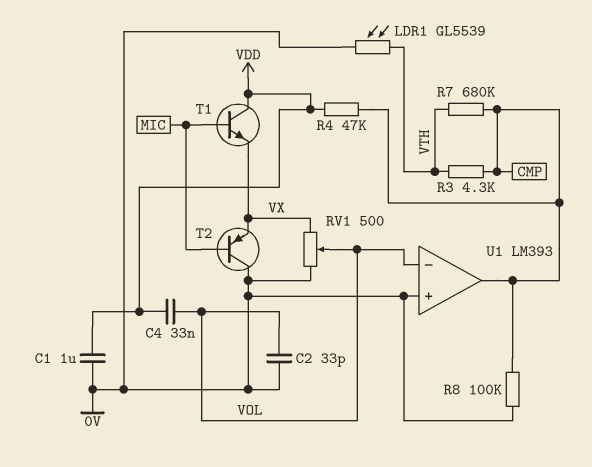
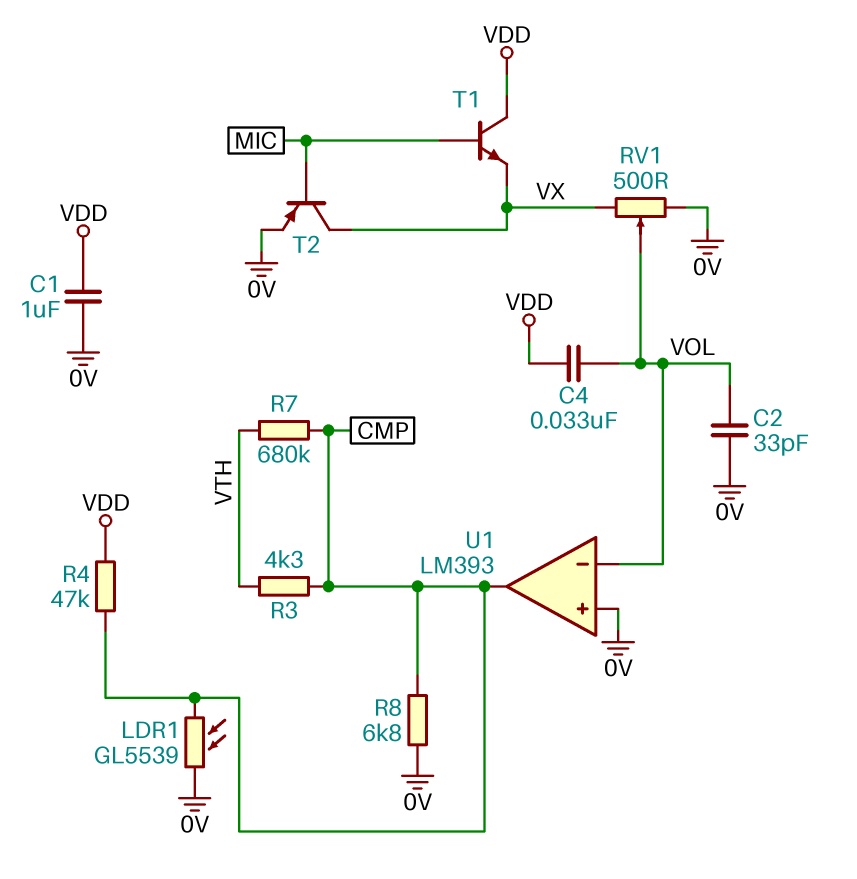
LDR1: GL5539 (0V, VTH) -> GL5539 (0V, CMP)
R8: 100k (0V, CMP) -> 6.8k (0V, CMP)
T2: PNP (B MIC, C 0V, E VX) -> PNP (B MIC, C VX, E 0V)

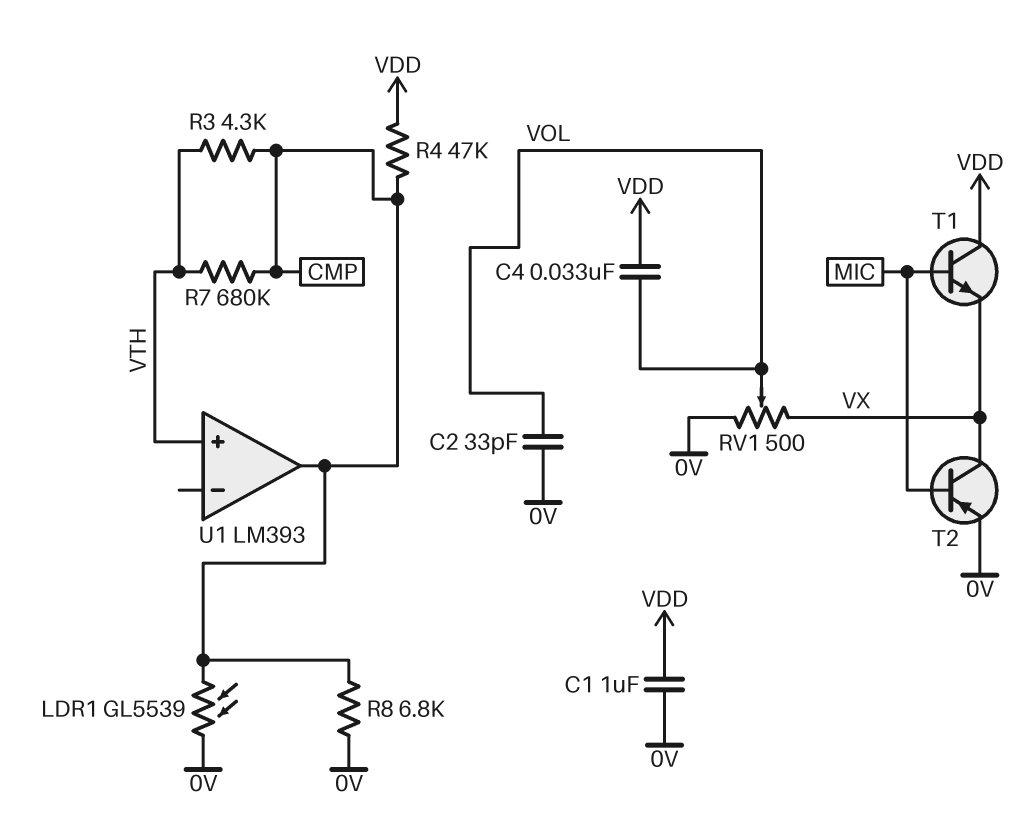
U1 pin in+: 0V -> VTH
U1 pin in-: VOL -> none

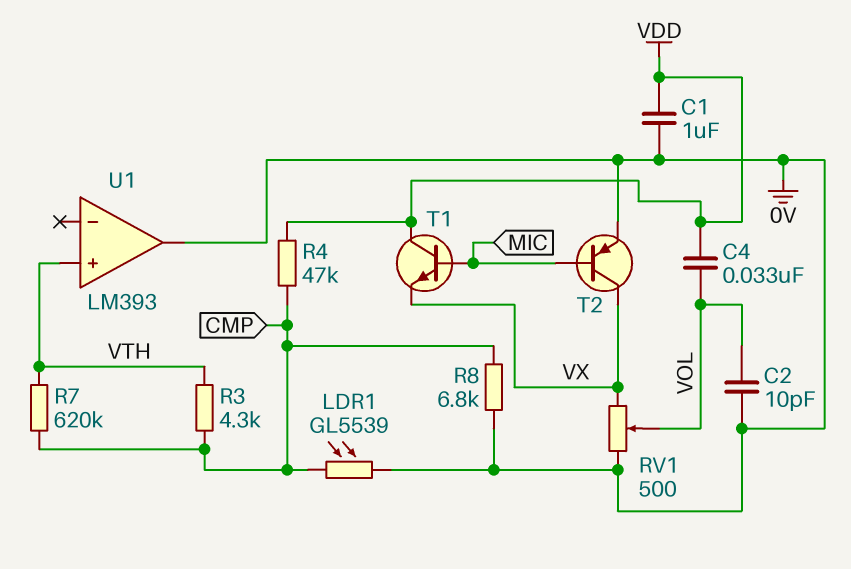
C2: 33pF (0V, VOL) -> 10pF (0V, VOL)
R7: 680k (CMP, VTH) -> 620k (CMP, VTH)
U1 pin out: CMP -> 0V

